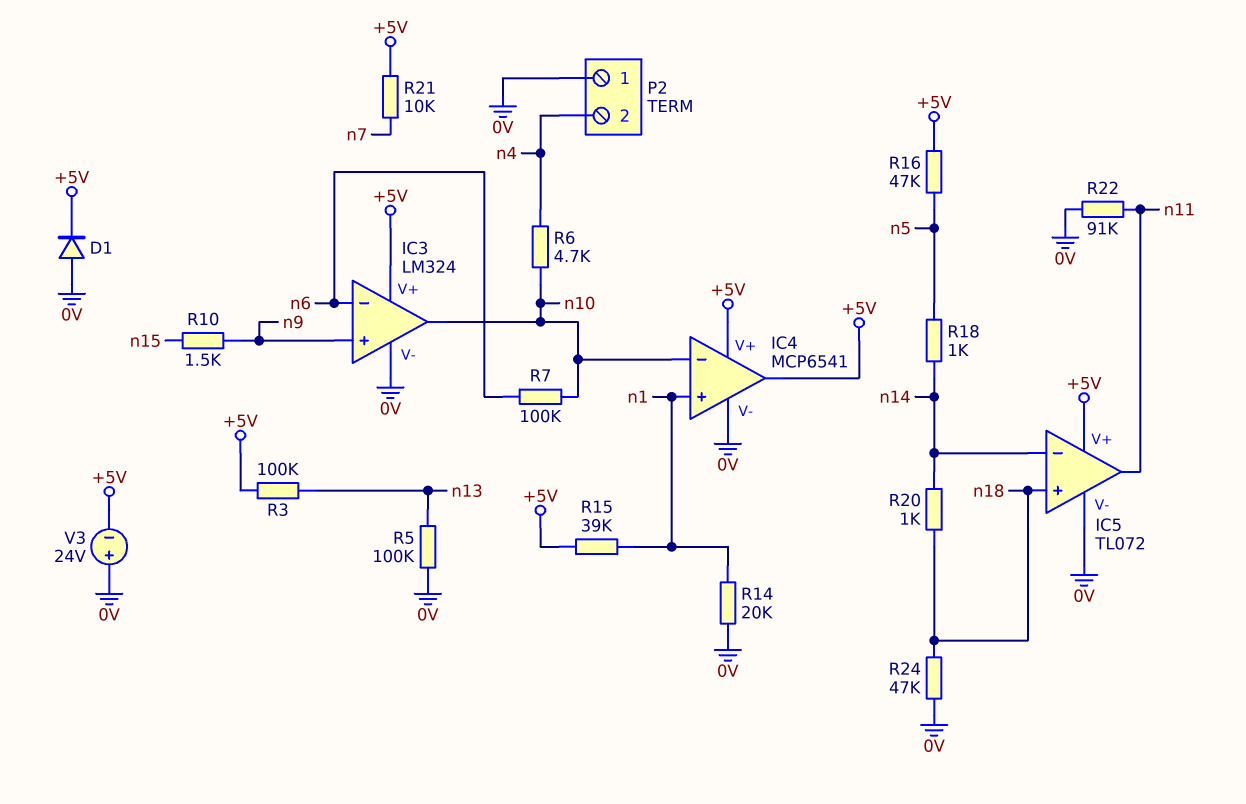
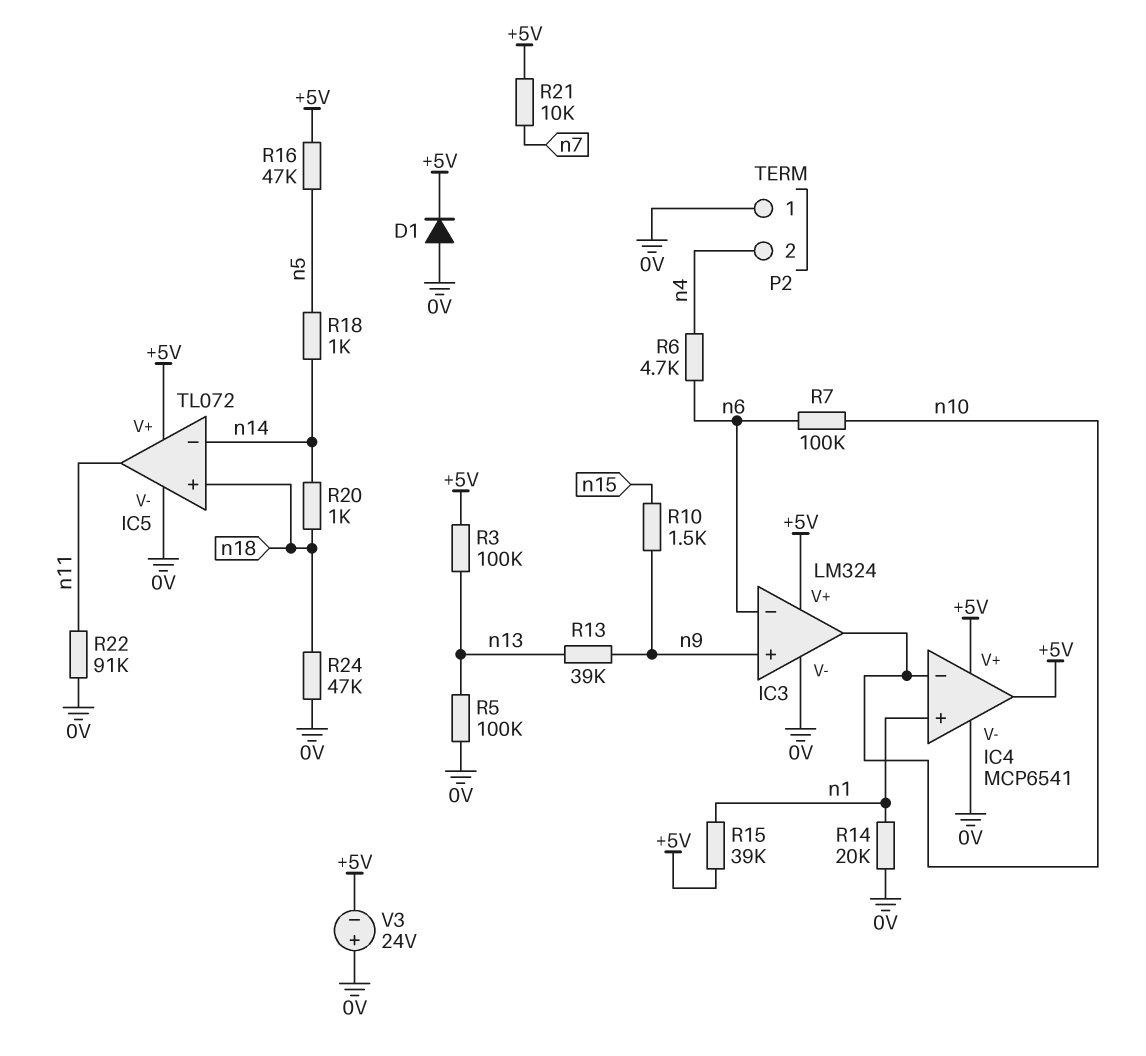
R6: 4.7k (n4, n10) -> 4.7k (n4, n6)
R13: none -> 39k (n9, n13)

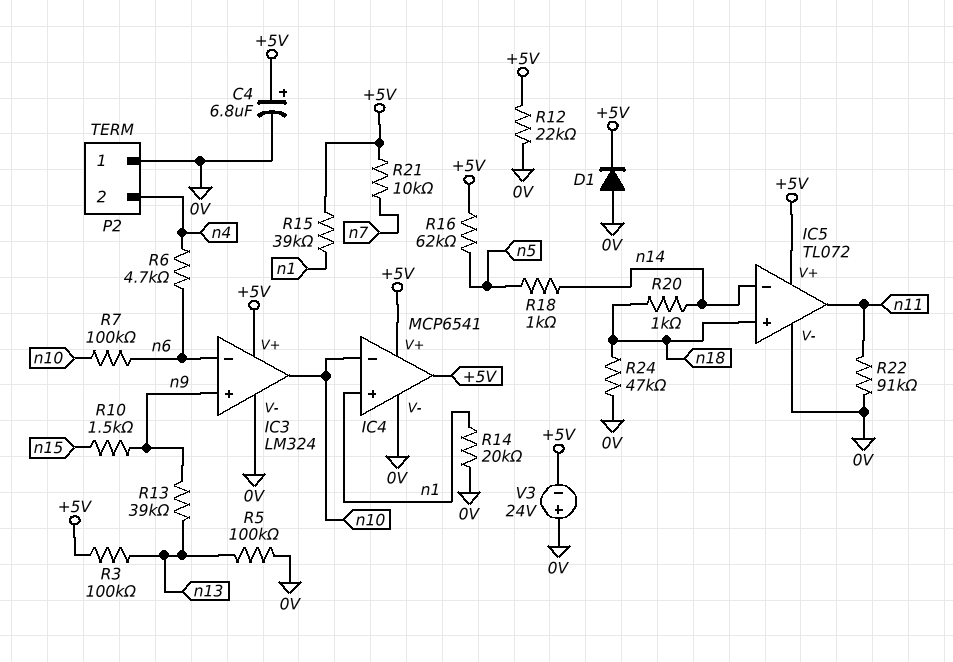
C4: none -> 6.8uF (plus +5V, minus 0V)
R12: none -> 22k (+5V, 0V)
R16: 47k (+5V, n5) -> 62k (+5V, n5)

